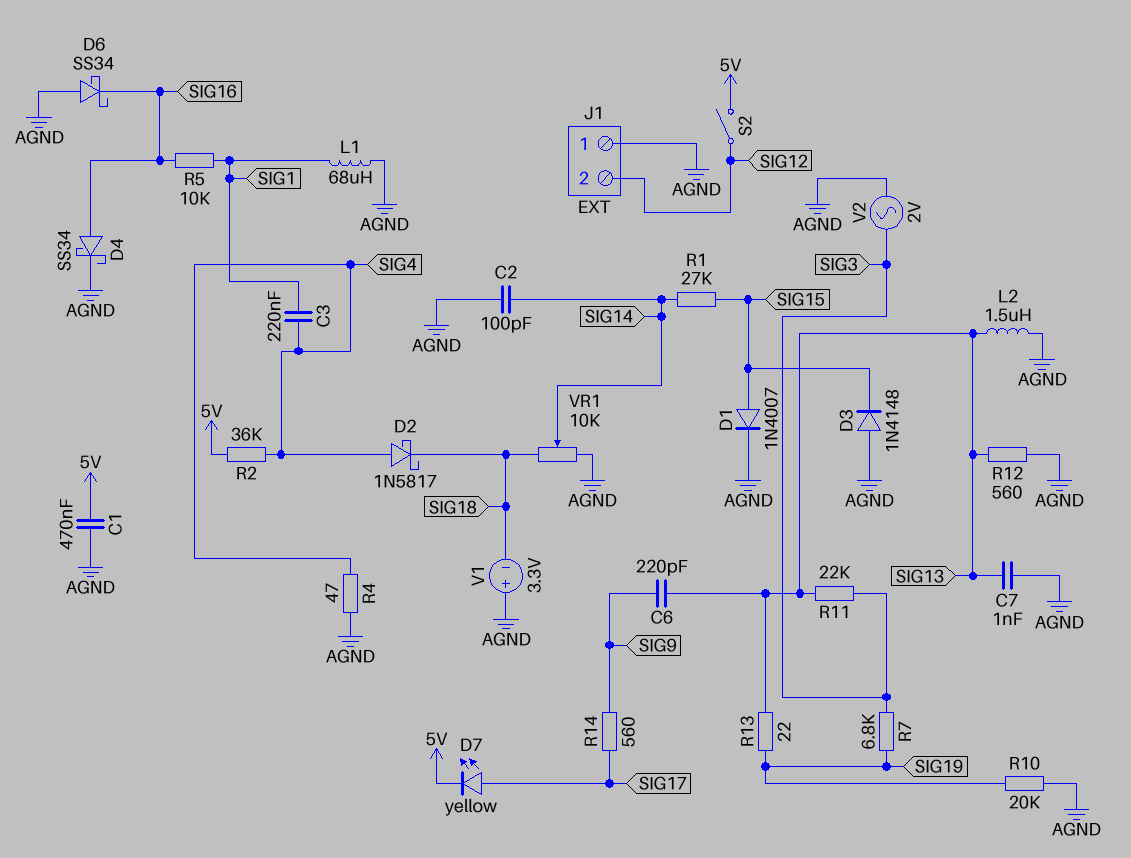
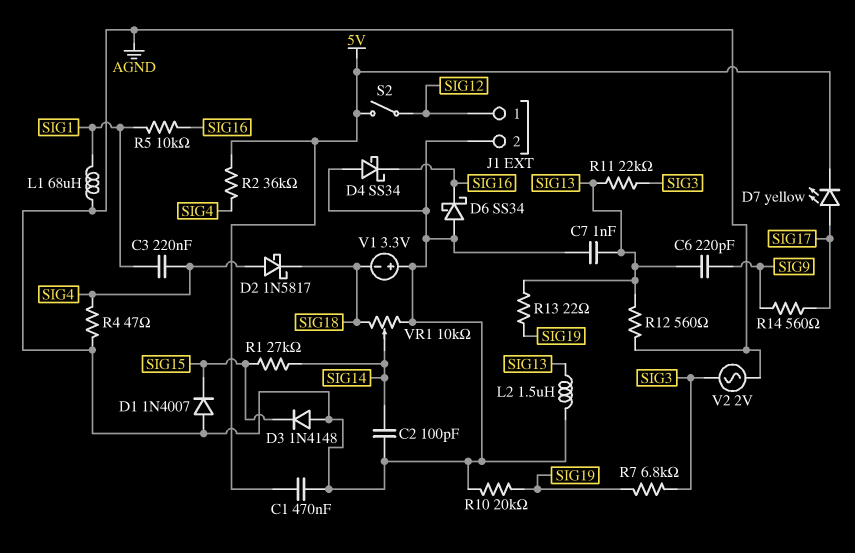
D1: diode 1N4007 (A SIG15, K AGND) -> diode 1N4007 (A AGND, K SIG15)
D4: schottky SS34 (A SIG16, K AGND) -> schottky SS34 (A AGND, K SIG16)
J1 pin 1: AGND -> SIG12
J1 pin 2: SIG12 -> AGND

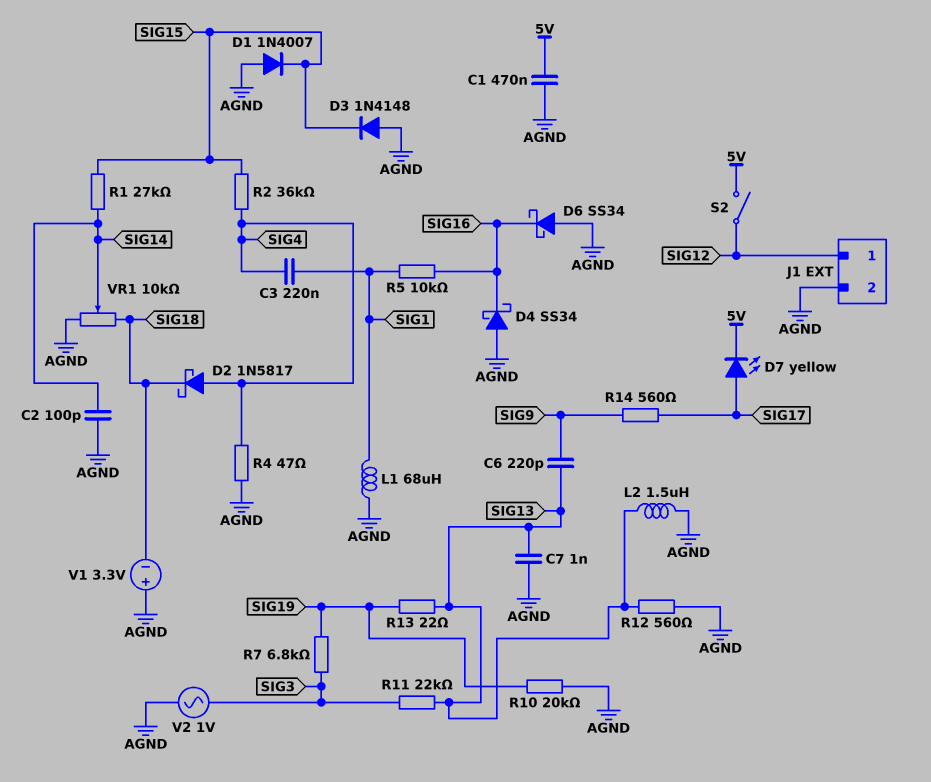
R2: 36k (5V, SIG4) -> 36k (SIG4, SIG15)
V2: AC 2V (AGND, SIG3) -> AC 1V (AGND, SIG3)

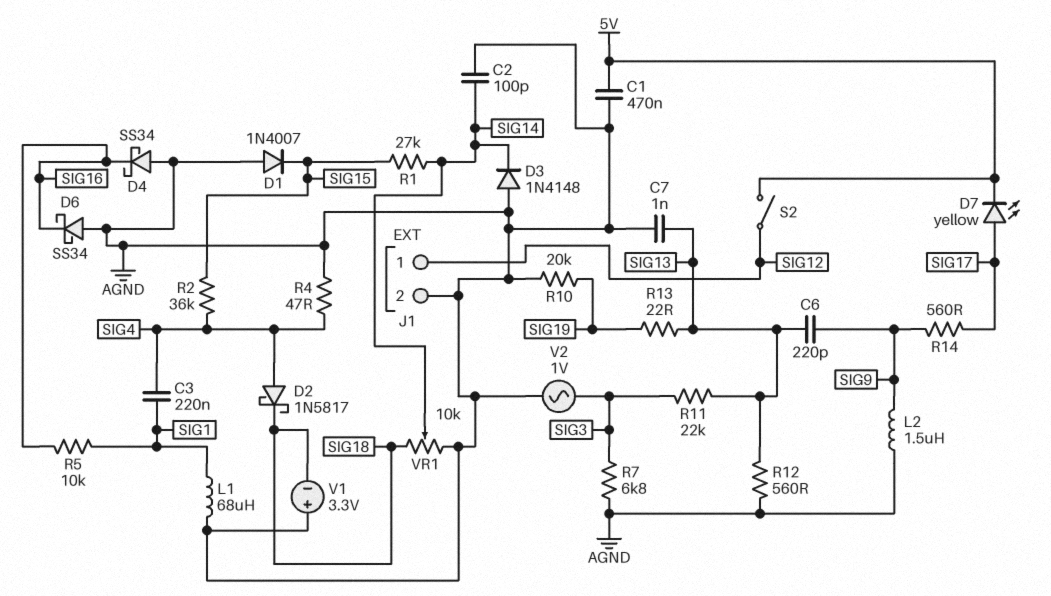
D3: diode 1N4148 (A AGND, K SIG15) -> diode 1N4148 (A AGND, K SIG14)
L2: 1.5uH (AGND, SIG13) -> 1.5uH (AGND, SIG9)
R7: 6.8k (SIG3, SIG19) -> 6.8k (AGND, SIG3)

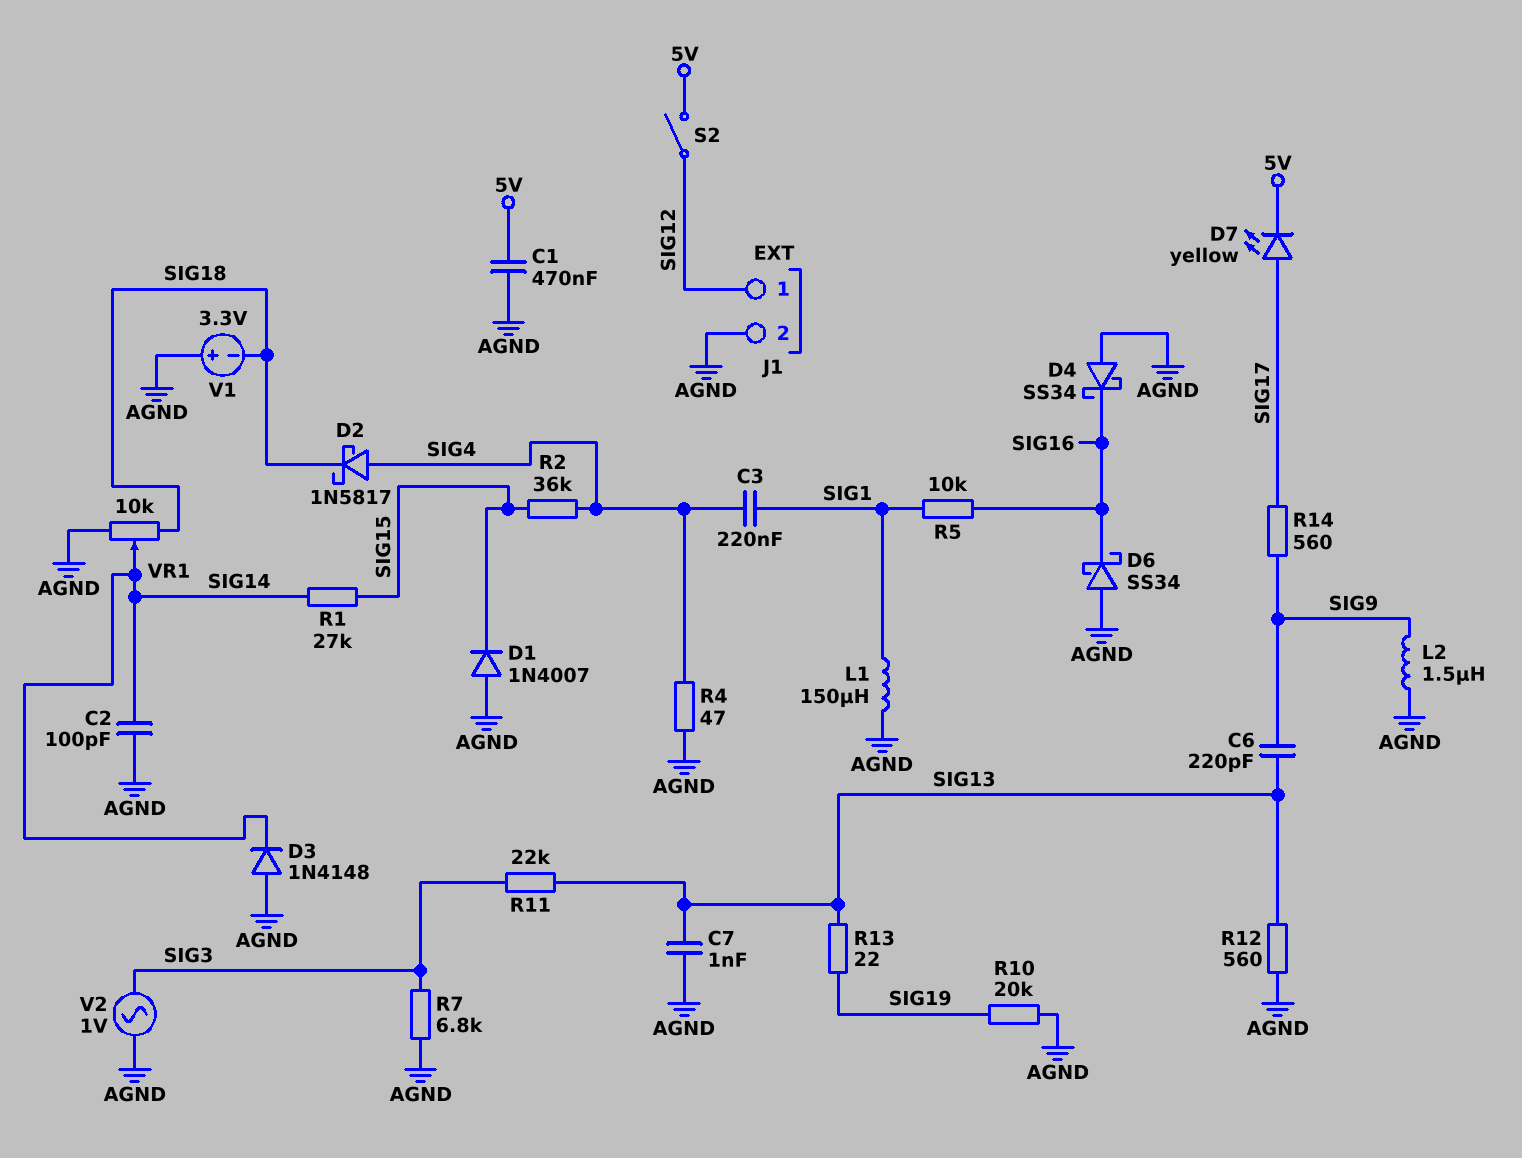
L1: 68uH (AGND, SIG1) -> 150uH (AGND, SIG1)

